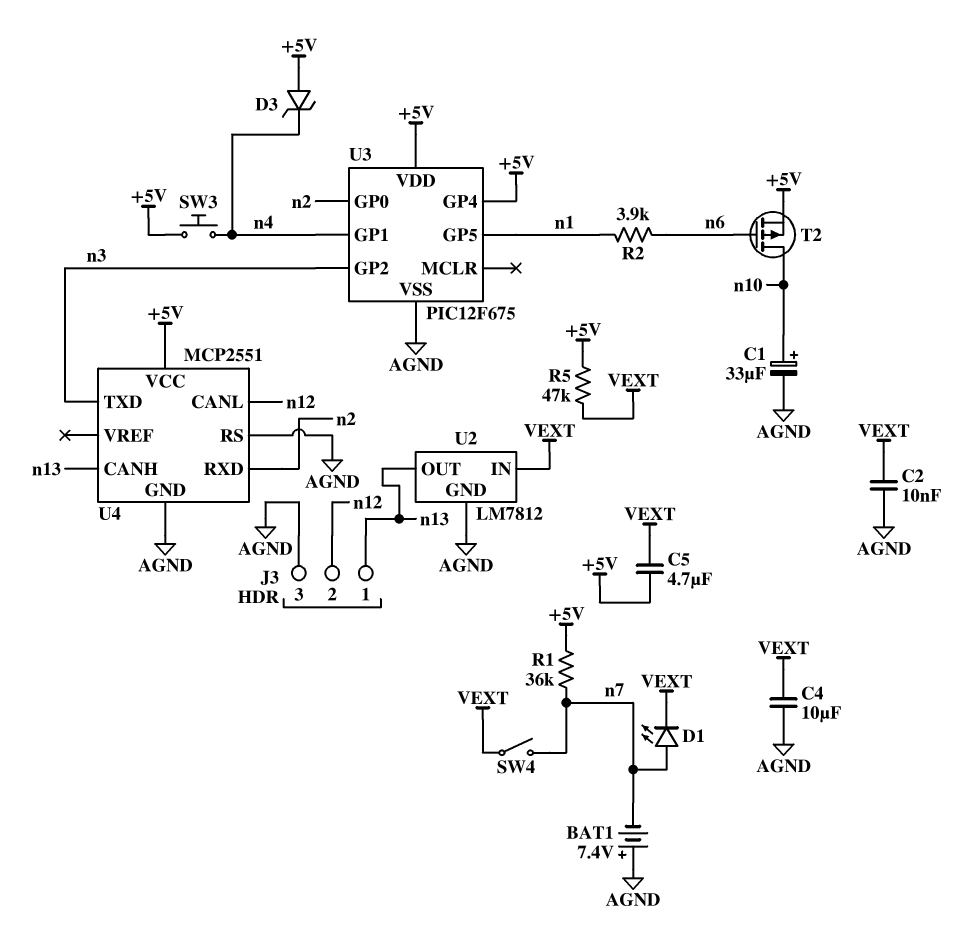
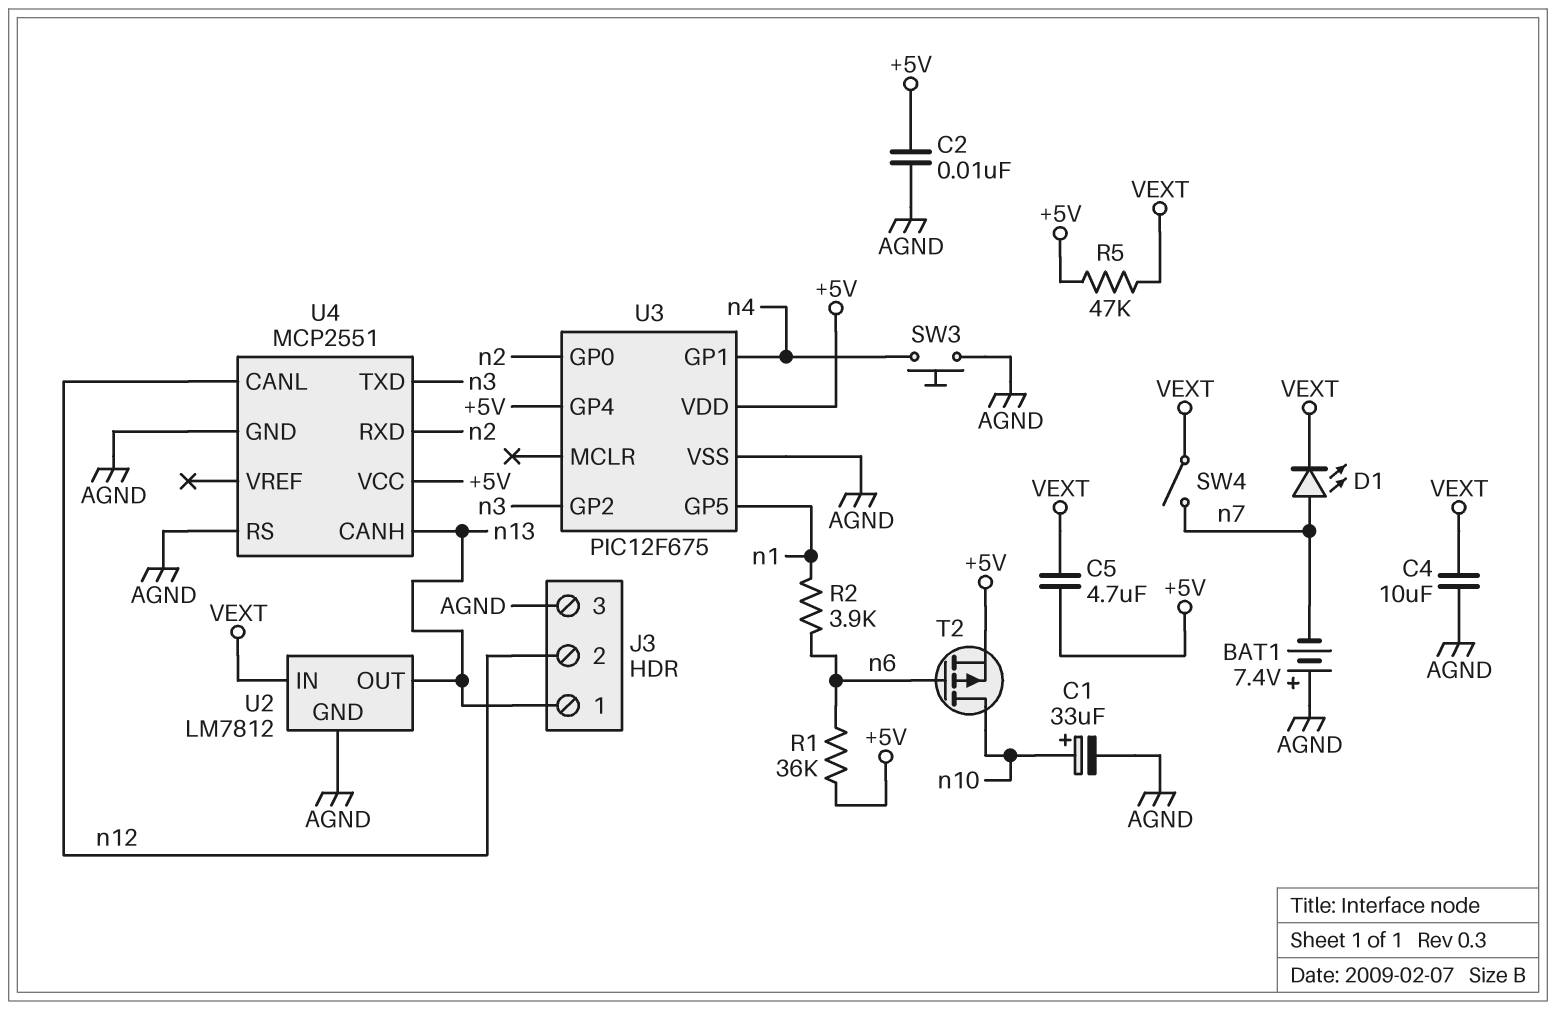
C2: 10nF (AGND, VEXT) -> 10nF (+5V, AGND)
D3: zener (A +5V, K n4) -> none
R1: 36k (+5V, n7) -> 36k (+5V, n6)
SW3: button (+5V, n4) -> button (AGND, n4)

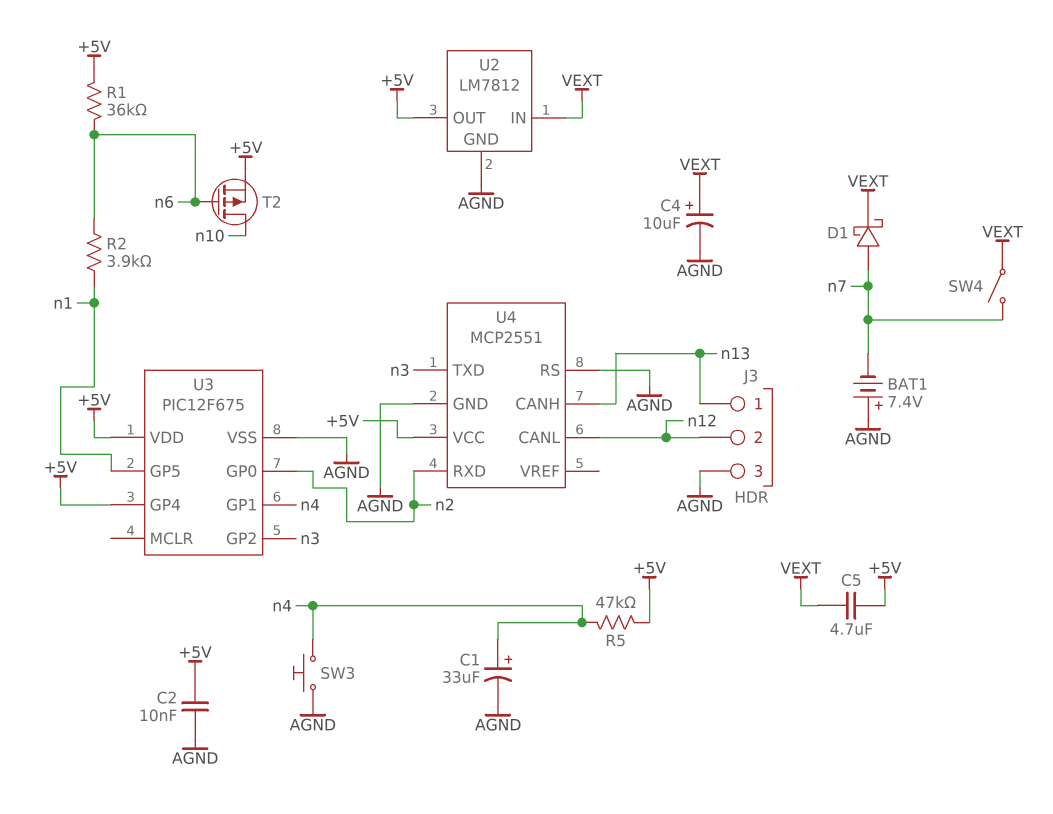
C1: 33uF (plus n10, minus AGND) -> 33uF (plus n4, minus AGND)
C4: 10uF (AGND, VEXT) -> 10uF (plus VEXT, minus AGND)
D1: LED (A n7, K VEXT) -> schottky (A n7, K VEXT)
R5: 47k (+5V, VEXT) -> 47k (+5V, n4)
U2 pin OUT: n13 -> +5V

